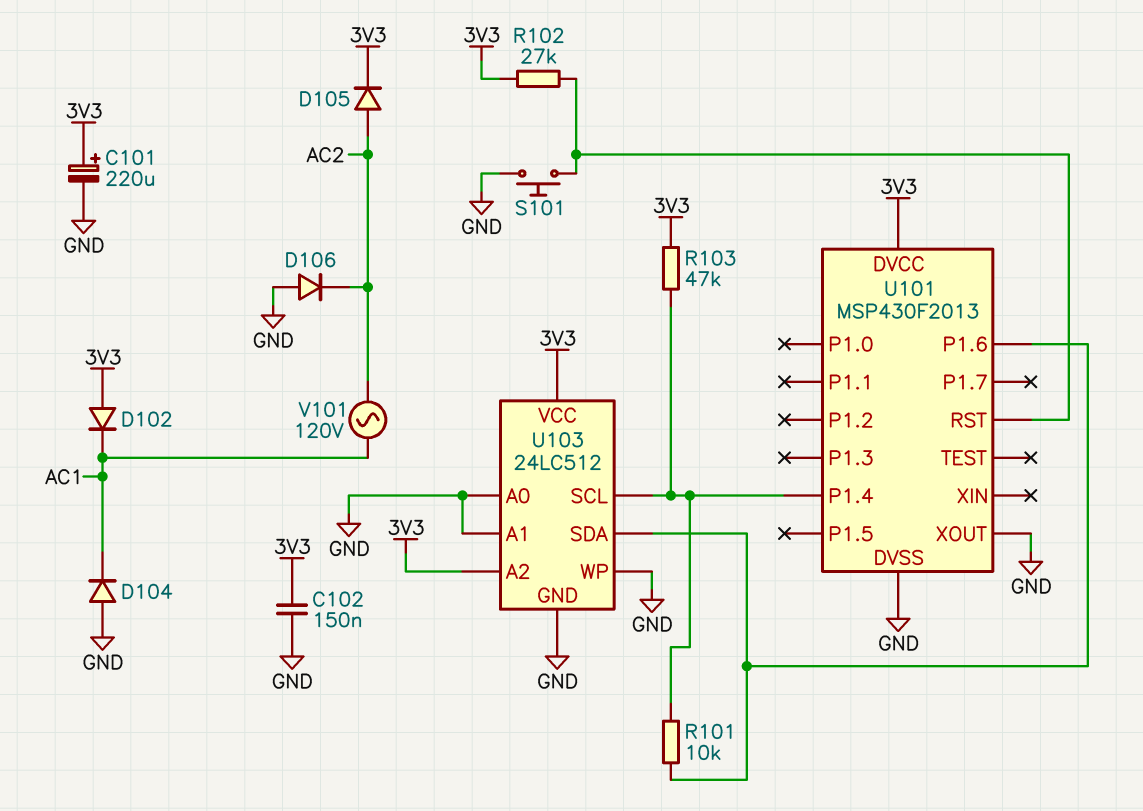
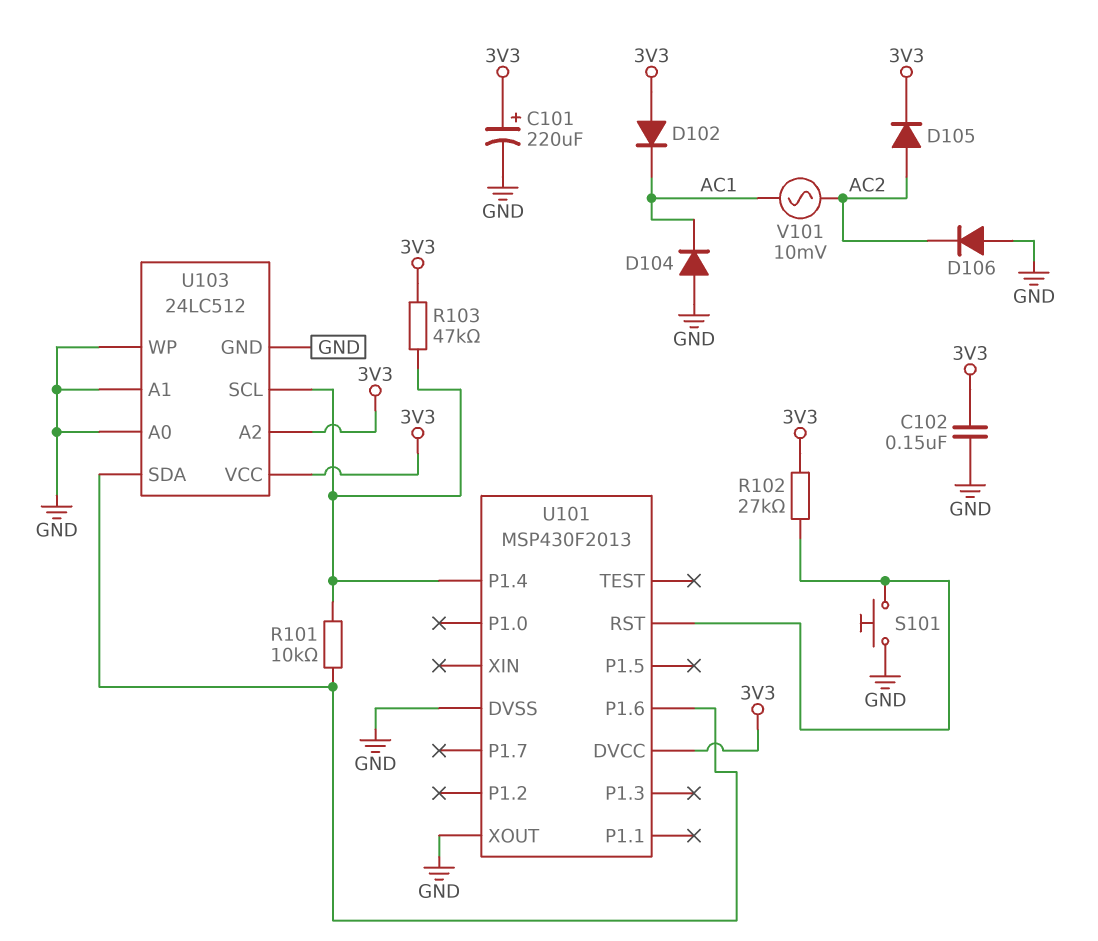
V101: AC 120V (AC1, AC2) -> AC 10mV (AC1, AC2)

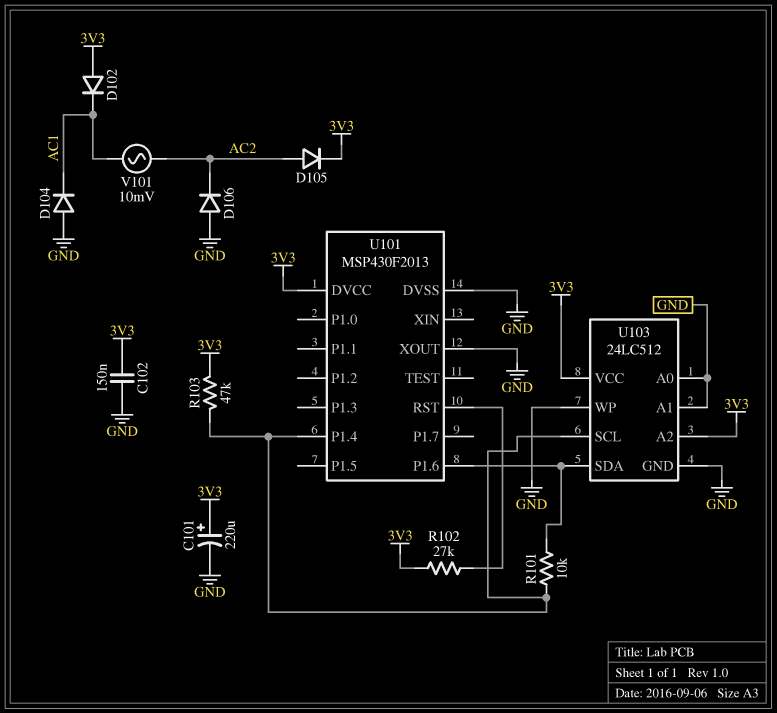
S101: button (GND, U101/RST) -> none

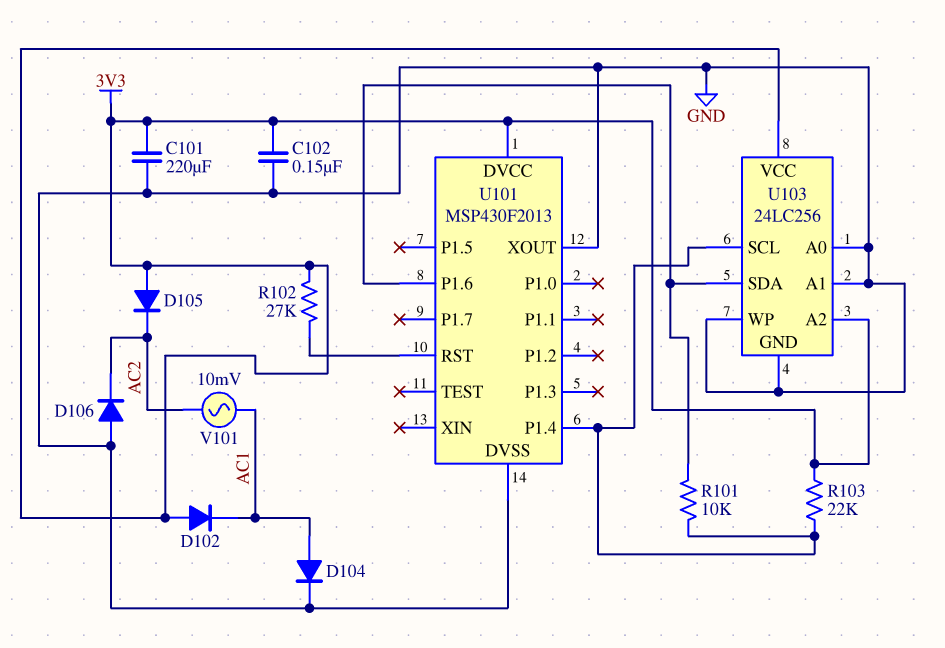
C101: 220uF (plus 3V3, minus GND) -> 220uF (3V3, GND)
D104: diode (A GND, K AC1) -> diode (A AC1, K GND)
D105: diode (A AC2, K 3V3) -> diode (A 3V3, K AC2)
R103: 47k (3V3, U101/P1.4) -> 22k (3V3, U101/P1.4)
U103: 24LC512 -> 24LC256

